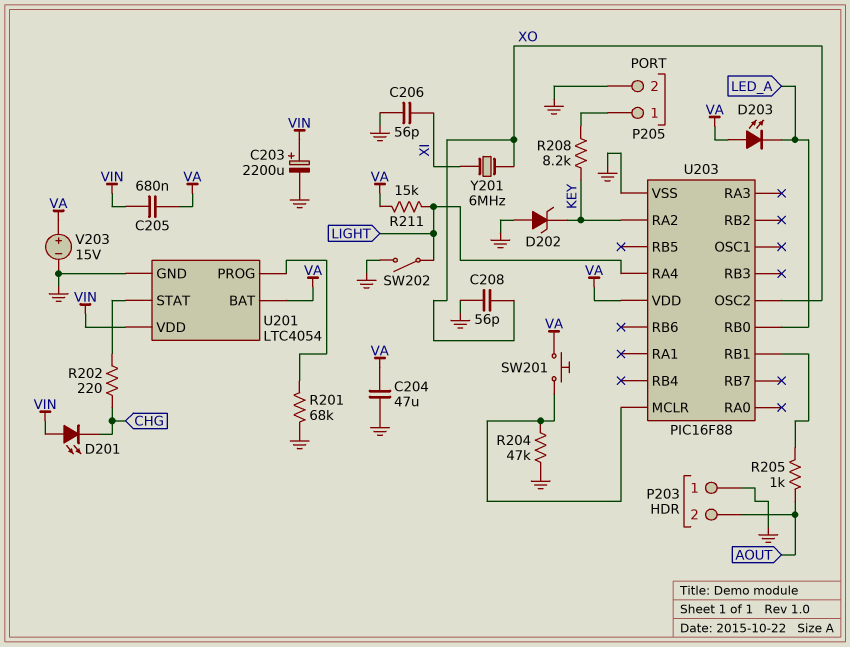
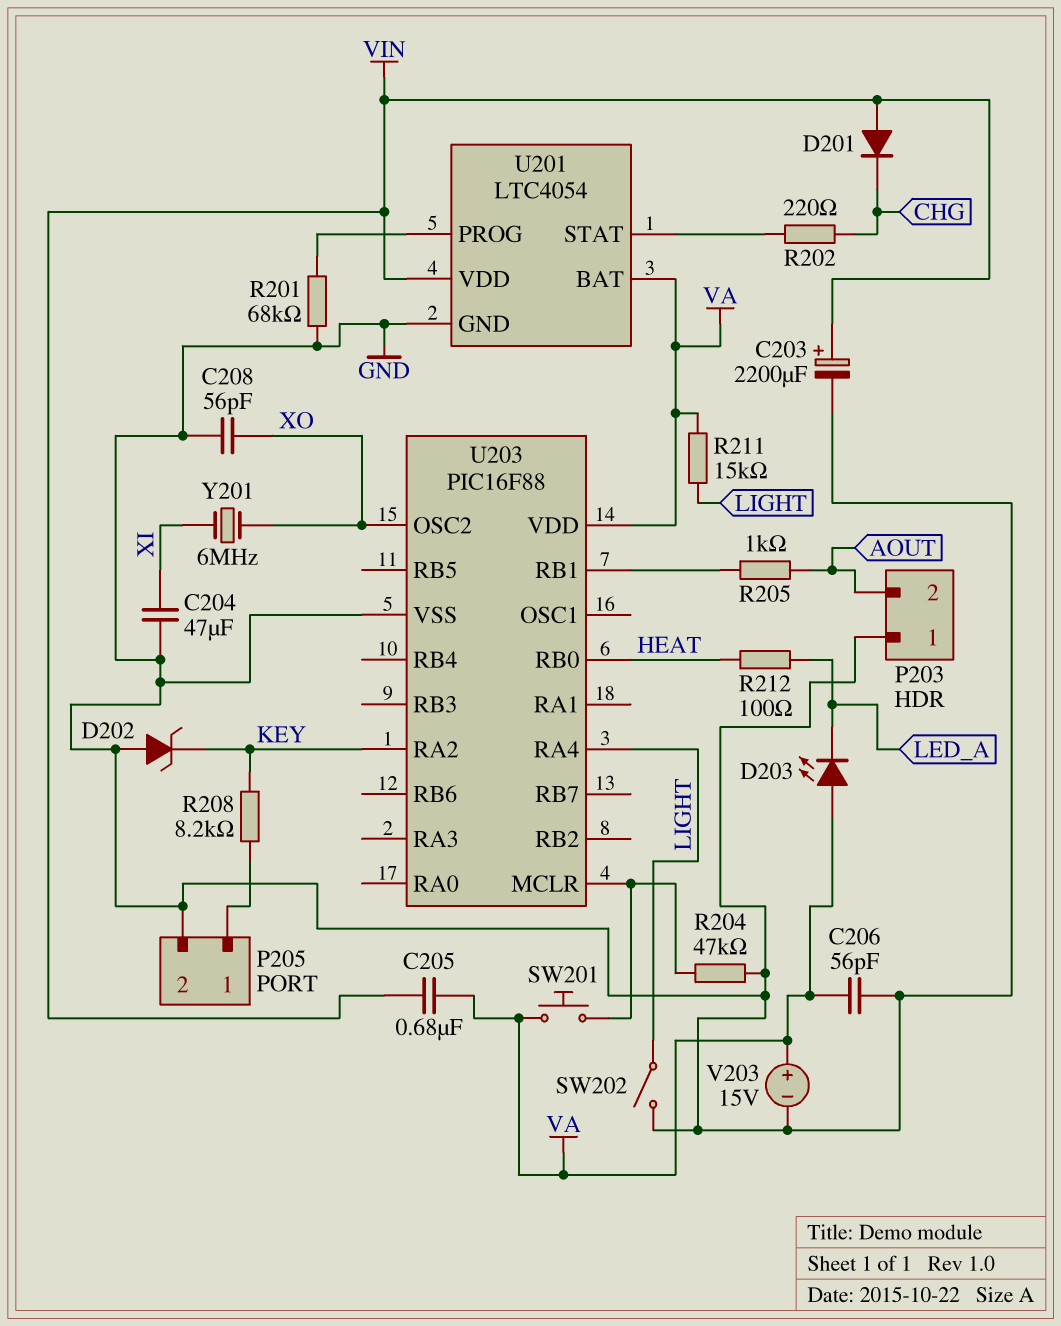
C204: 47uF (GND, VA) -> 47uF (GND, XI)
C206: 56pF (GND, XI) -> 56pF (GND, VA)
D201: LED (A VIN, K CHG) -> diode (A VIN, K CHG)
R212: none -> 100 (HEAT, LED_A)
U203 pin RB0: LED_A -> HEAT

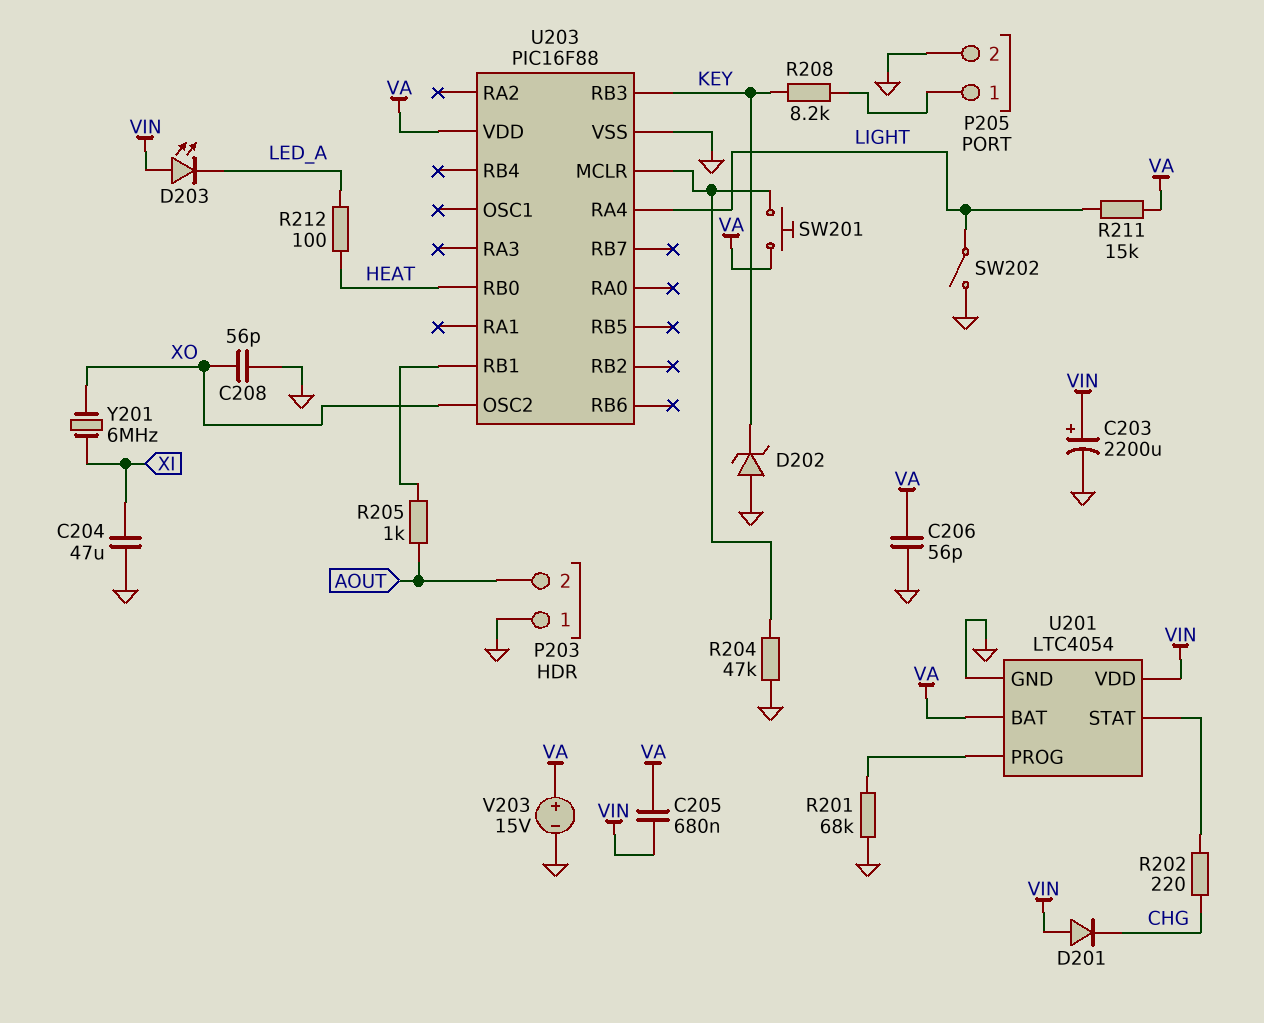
D203: LED (A VA, K LED_A) -> LED (A VIN, K LED_A)
U203 pin RA2: KEY -> none
U203 pin RB3: none -> KEY

